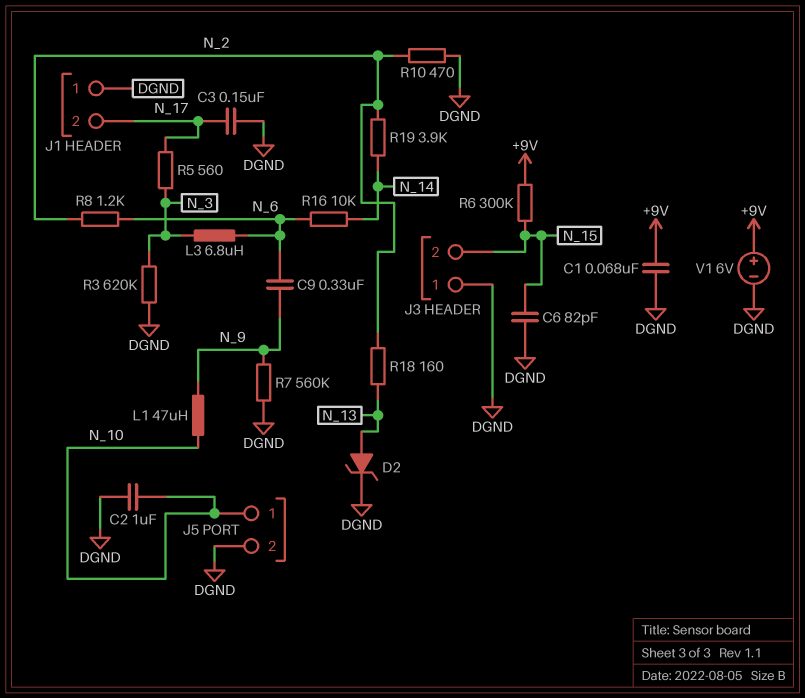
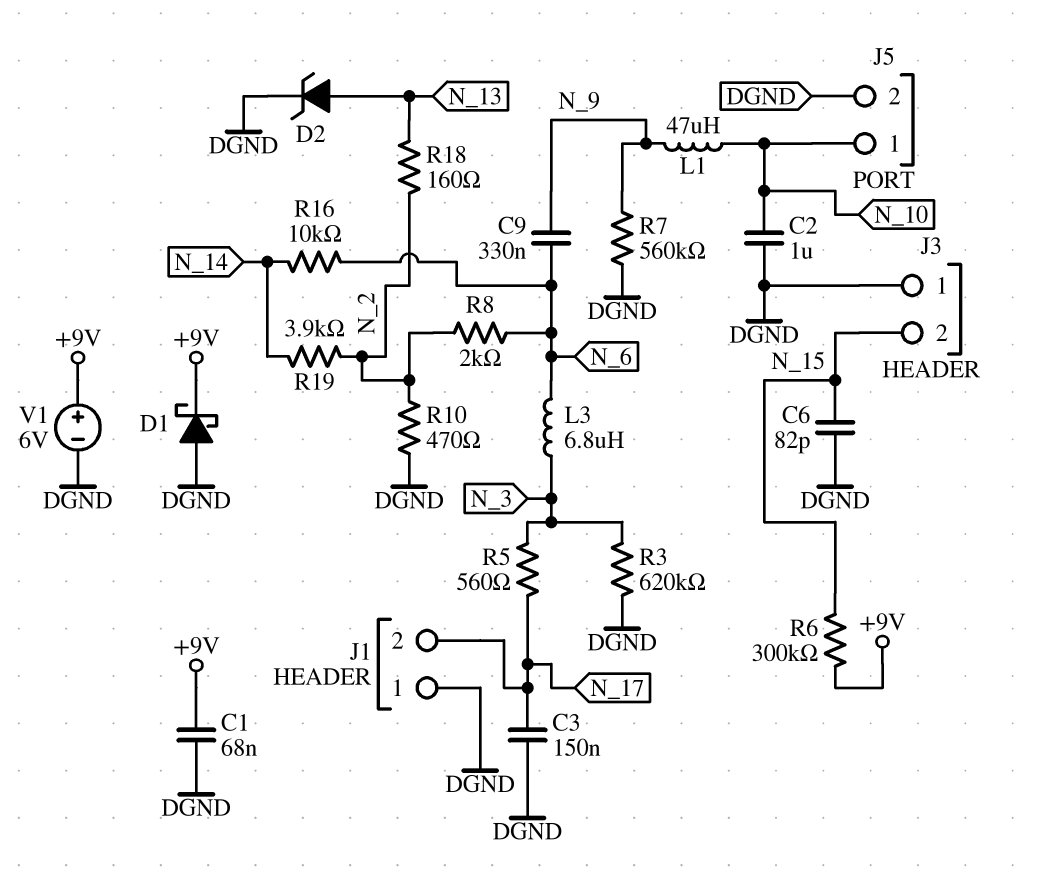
D1: none -> schottky (A DGND, K +9V)
R8: 1.2k (N_2, N_6) -> 2k (N_2, N_6)

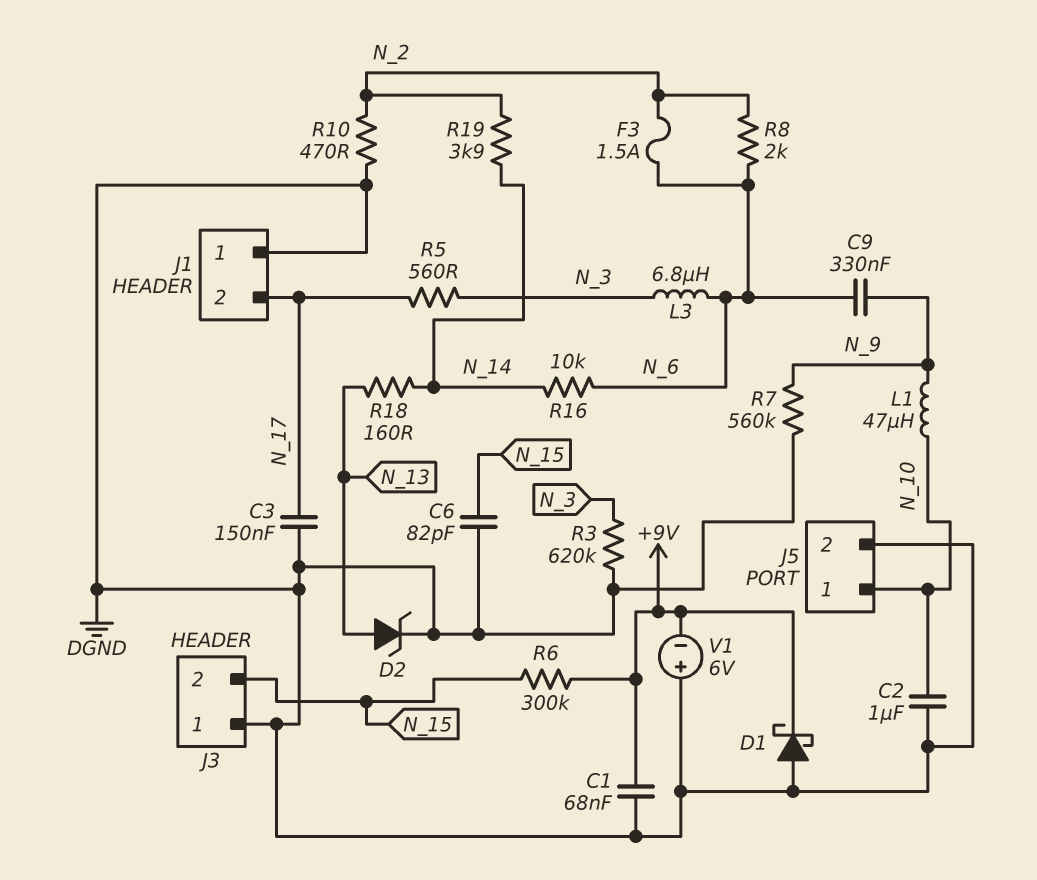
F3: none -> 1.5A (N_2, N_6)
R18: 160 (N_2, N_13) -> 160 (N_13, N_14)
V1: 6V (plus +9V, minus DGND) -> 6V (plus DGND, minus +9V)

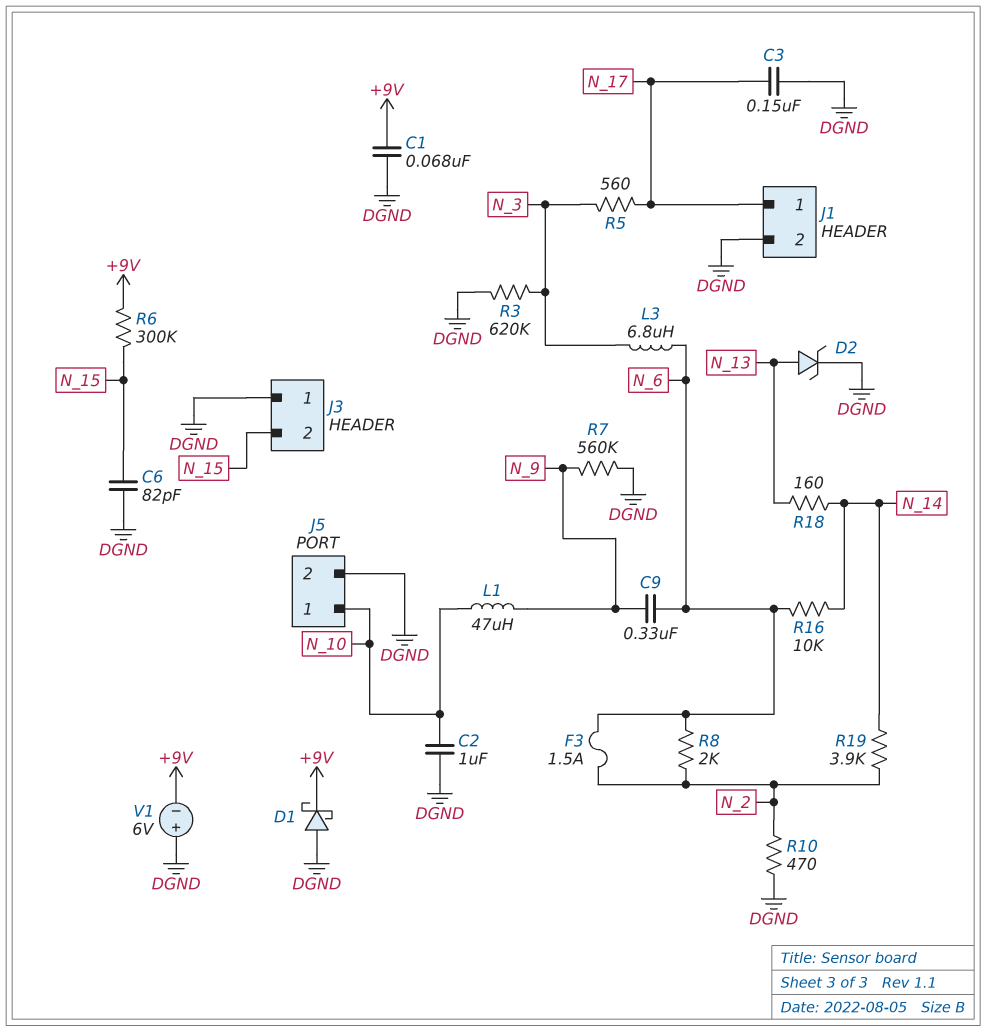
J1 pin 1: DGND -> N_17
J1 pin 2: N_17 -> DGND

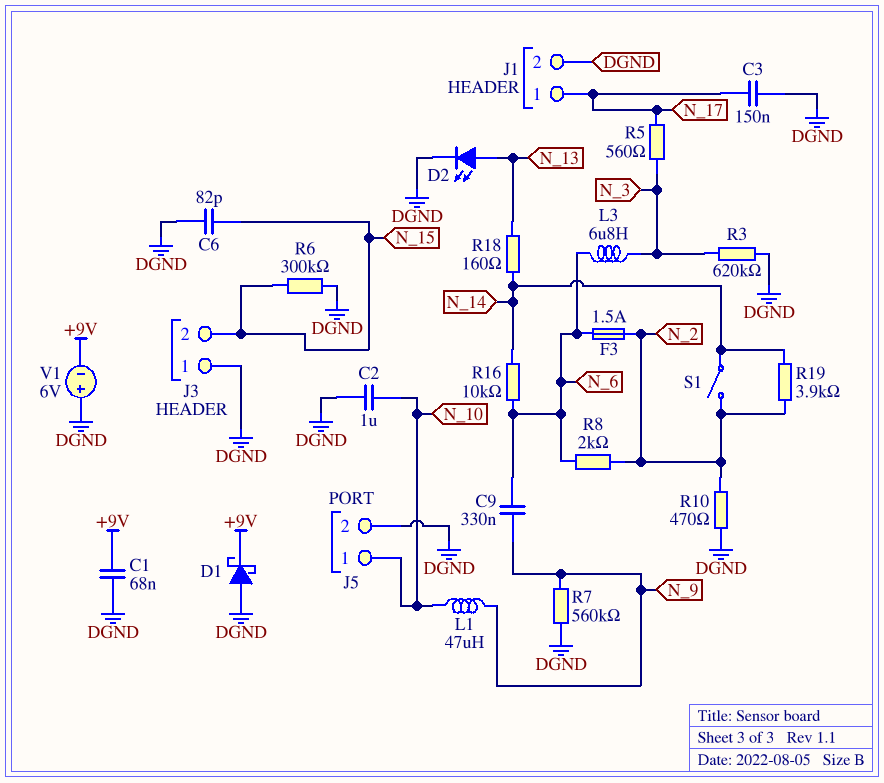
D2: zener (A N_13, K DGND) -> LED (A N_13, K DGND)
R6: 300k (+9V, N_15) -> 300k (DGND, N_15)
S1: none -> switch (N_2, N_14)

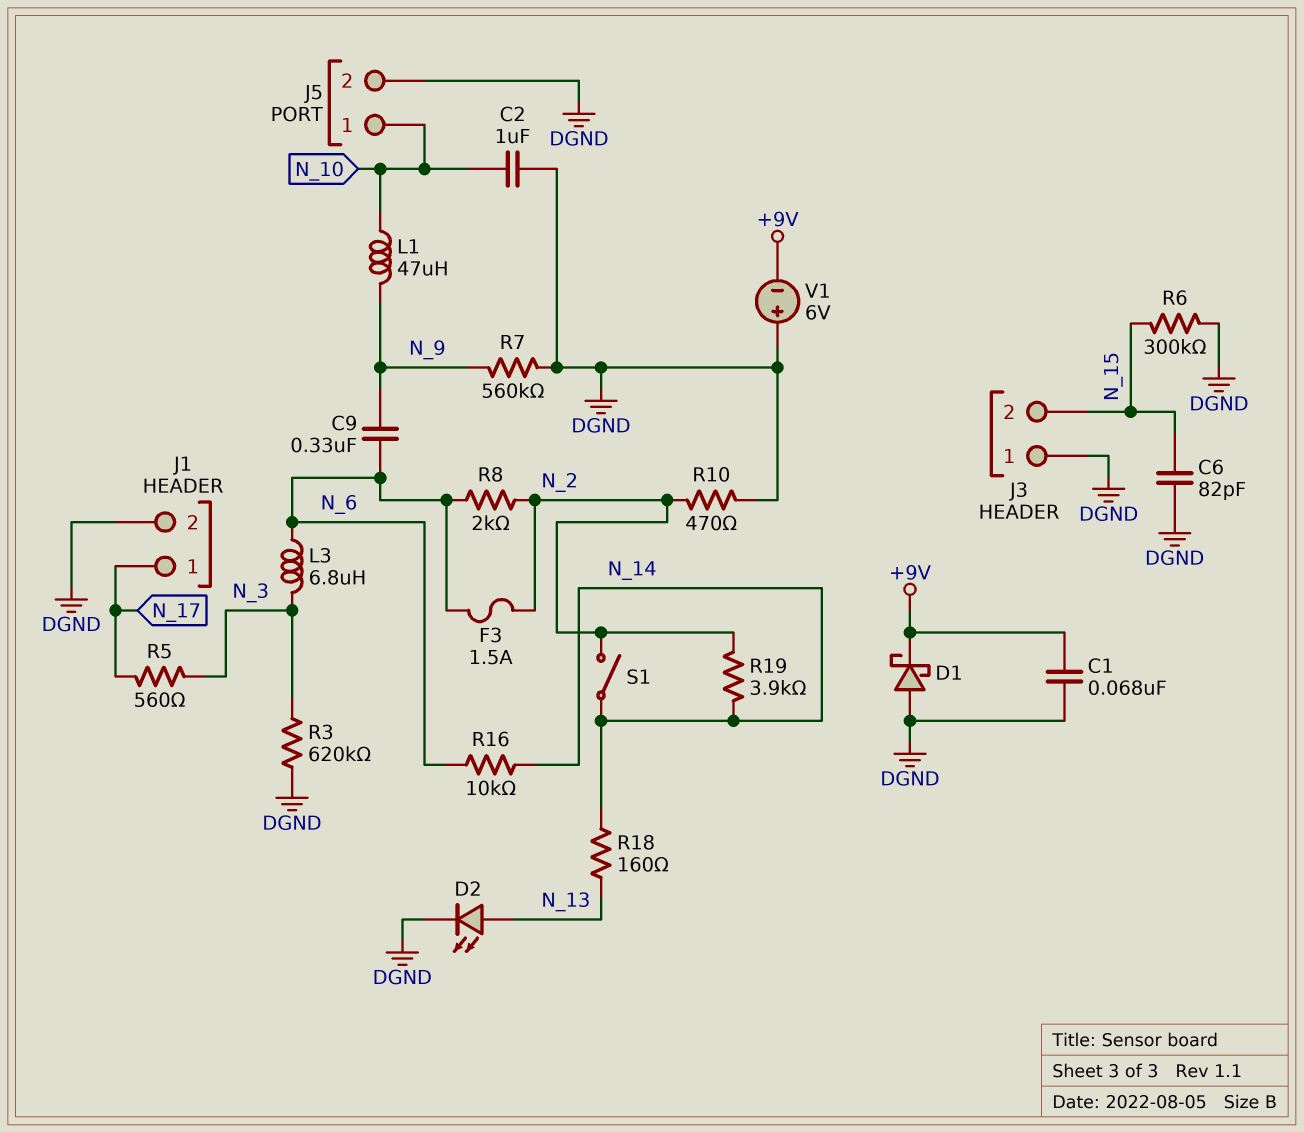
C3: 150nF (DGND, N_17) -> none

